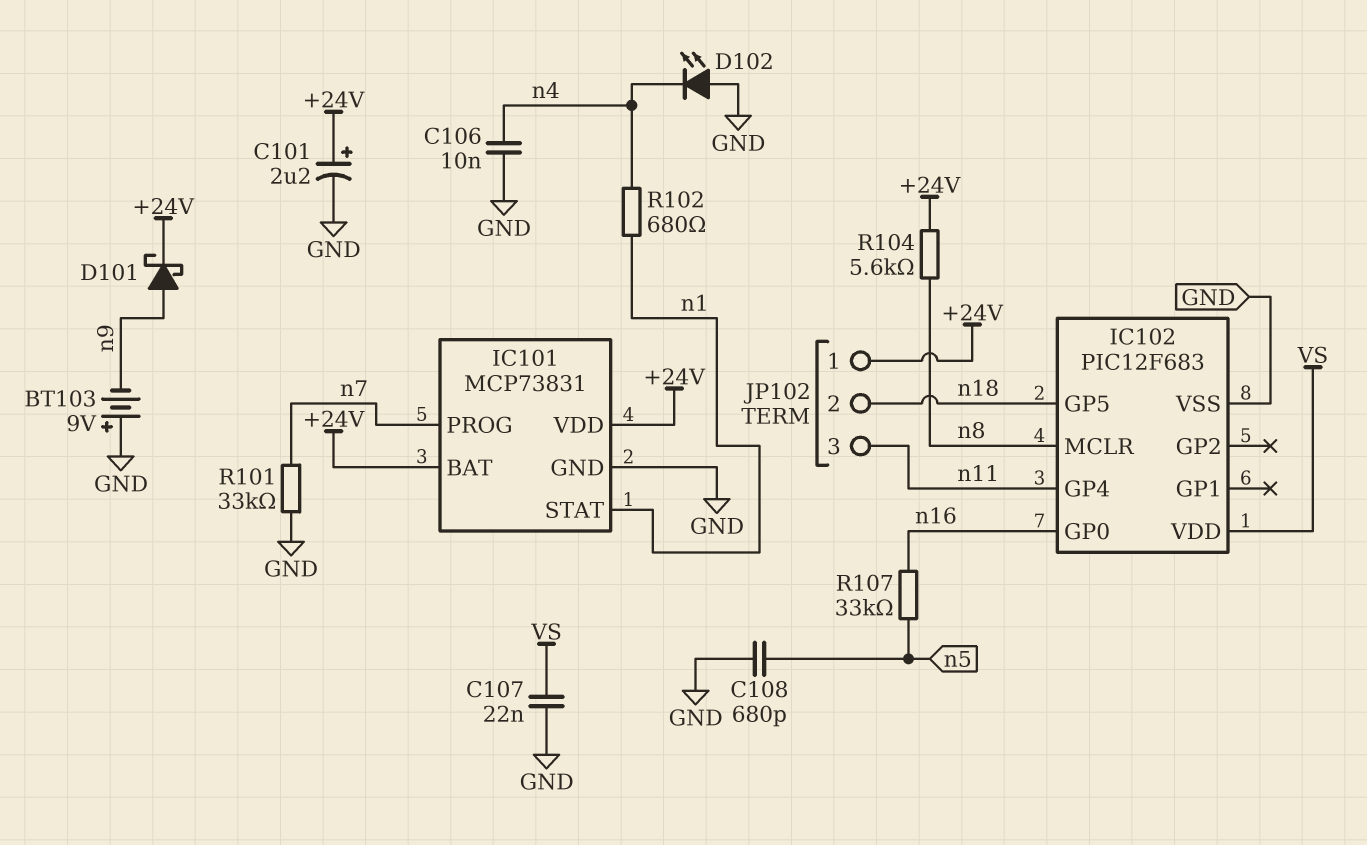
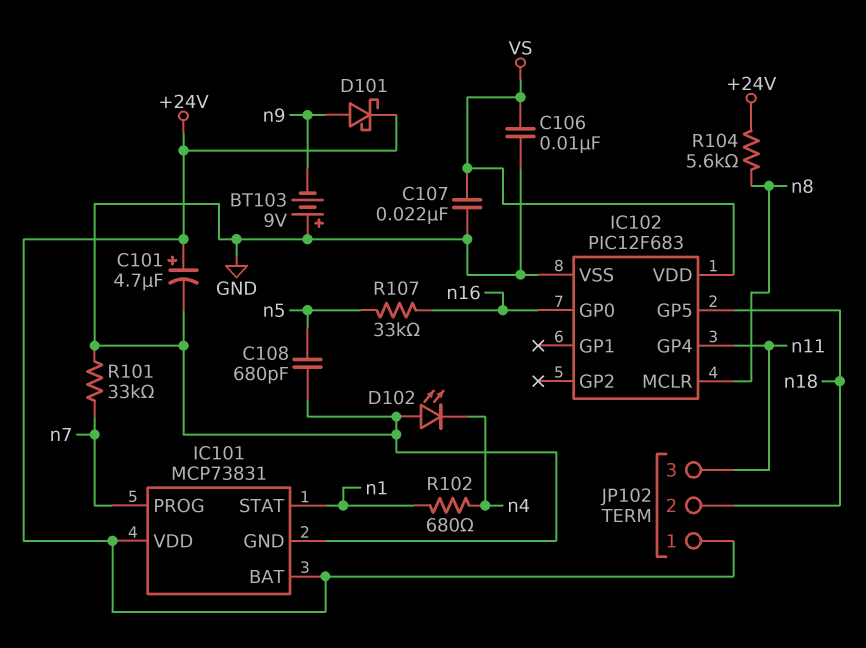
C101: 2.2uF (plus +24V, minus GND) -> 4.7uF (plus +24V, minus GND)
C106: 10nF (GND, n4) -> 10nF (GND, VS)

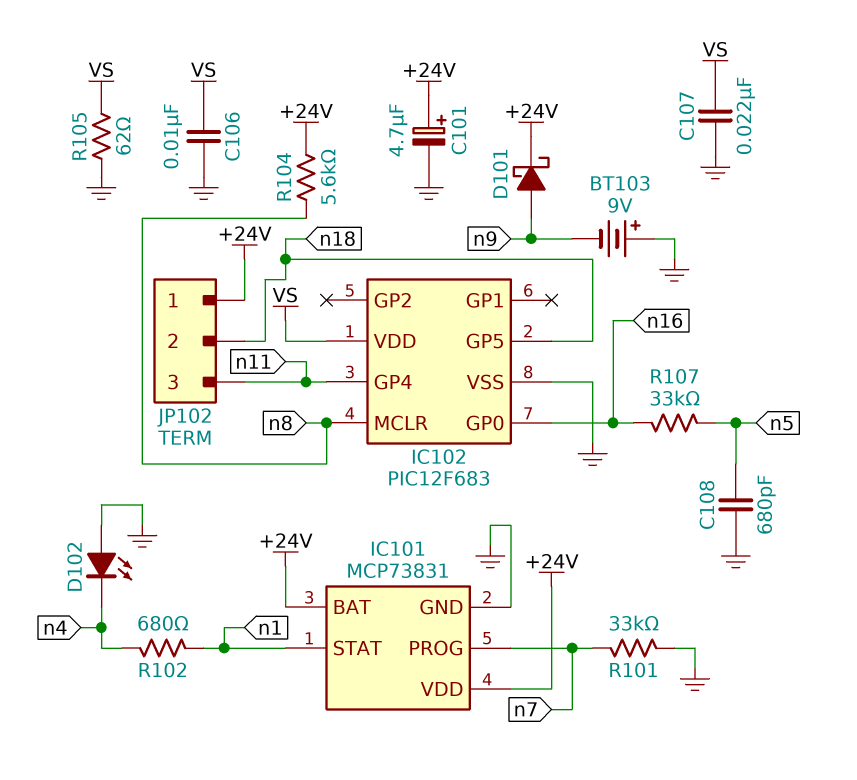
R105: none -> 62 (GND, VS)

